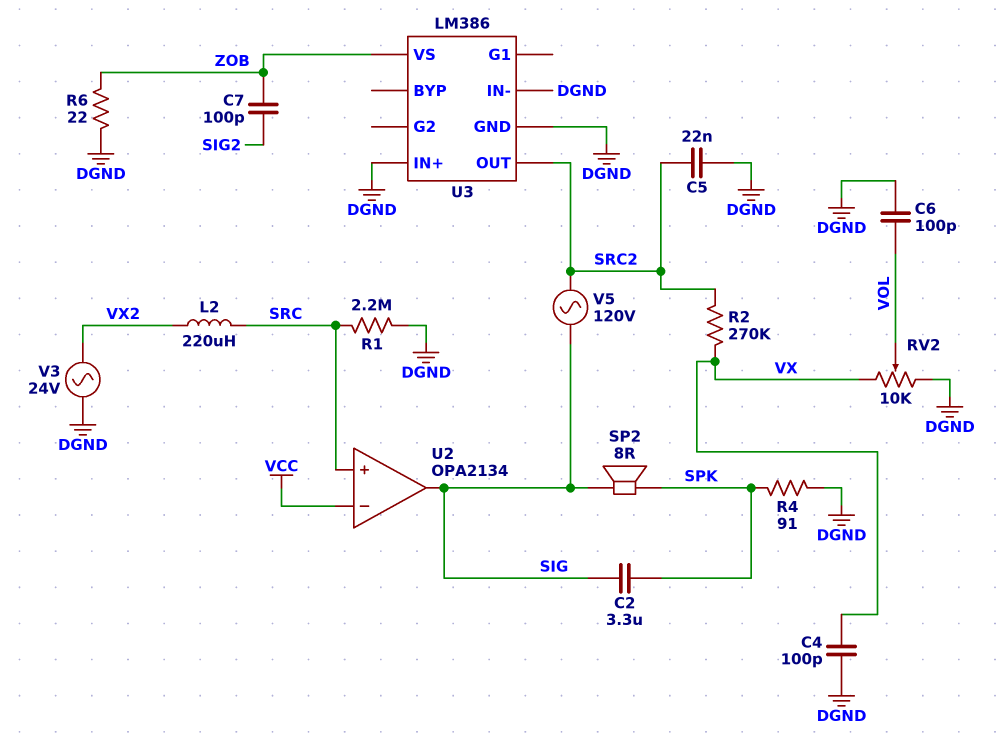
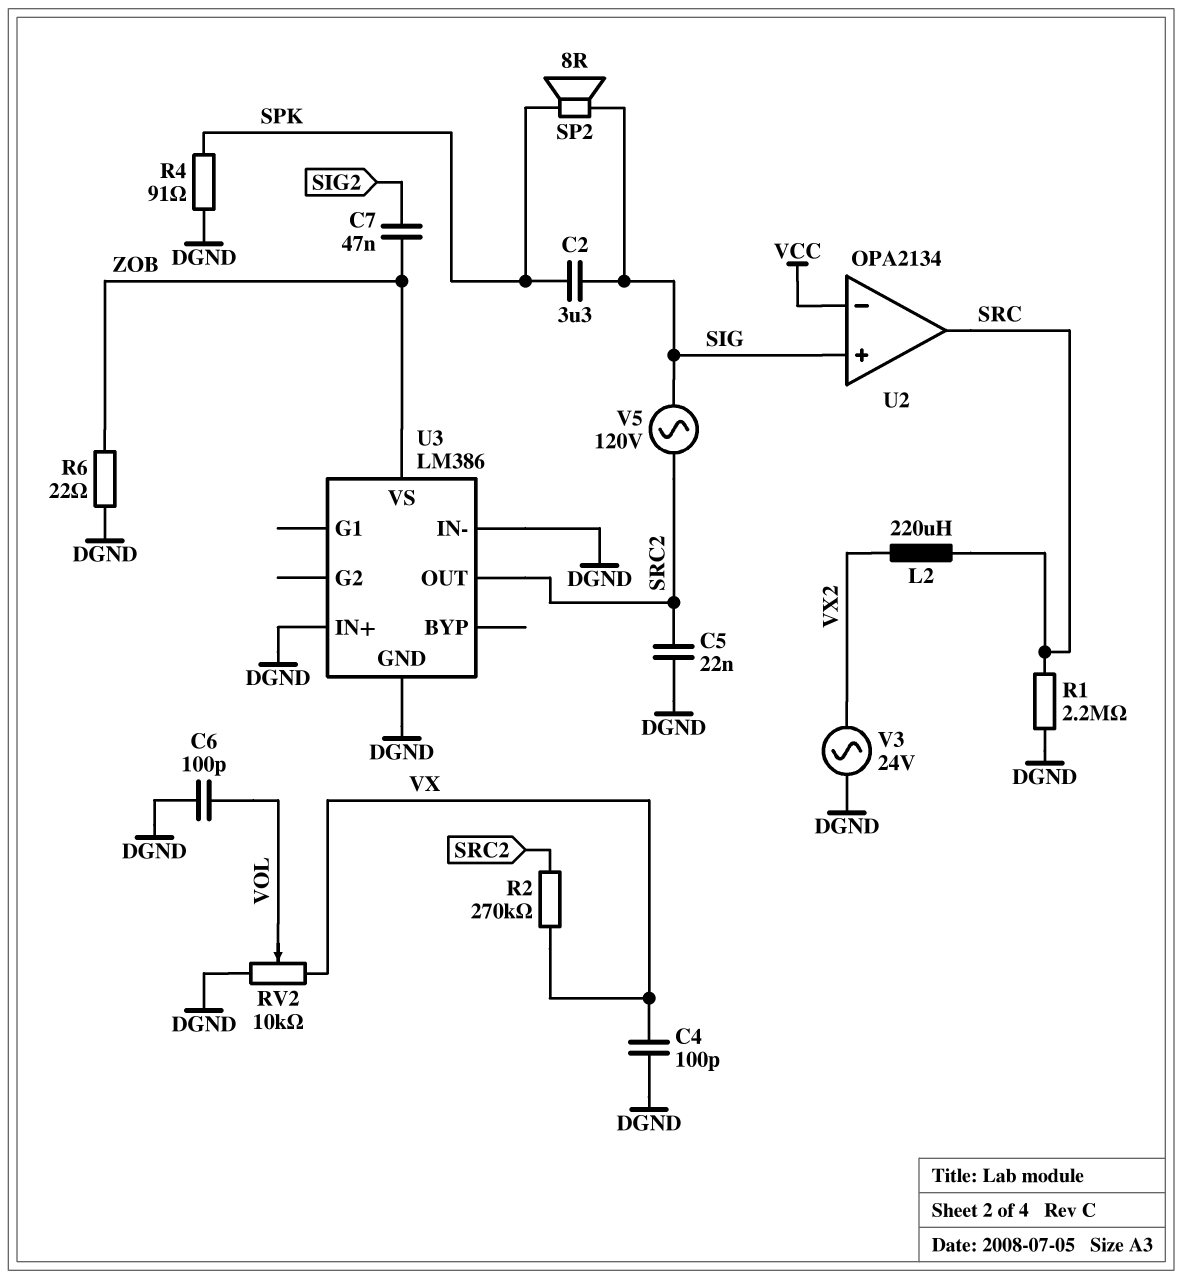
C7: 100pF (SIG2, ZOB) -> 47nF (SIG2, ZOB)
U2 pin in+: SRC -> SIG
U2 pin out: SIG -> SRC

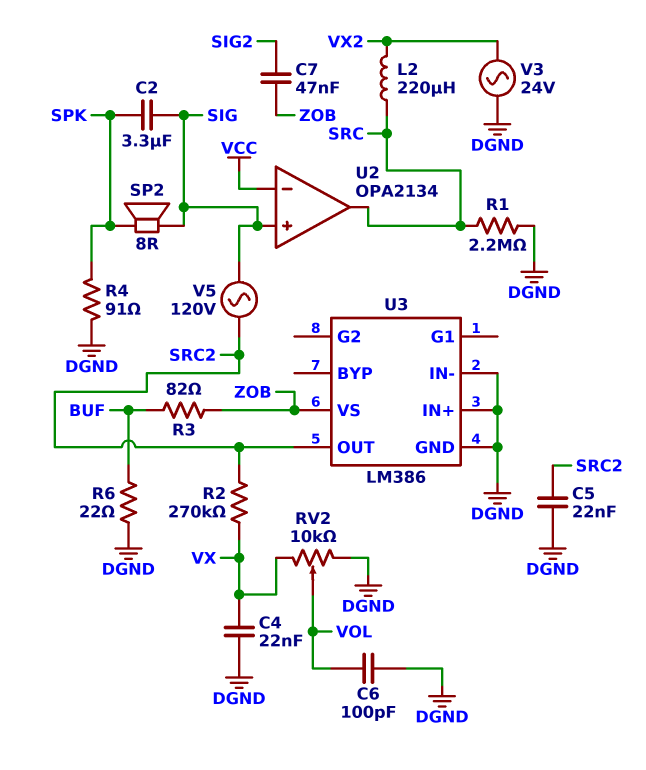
C4: 100pF (DGND, VX) -> 22nF (DGND, VX)
R3: none -> 82 (BUF, ZOB)
R6: 22 (DGND, ZOB) -> 22 (BUF, DGND)

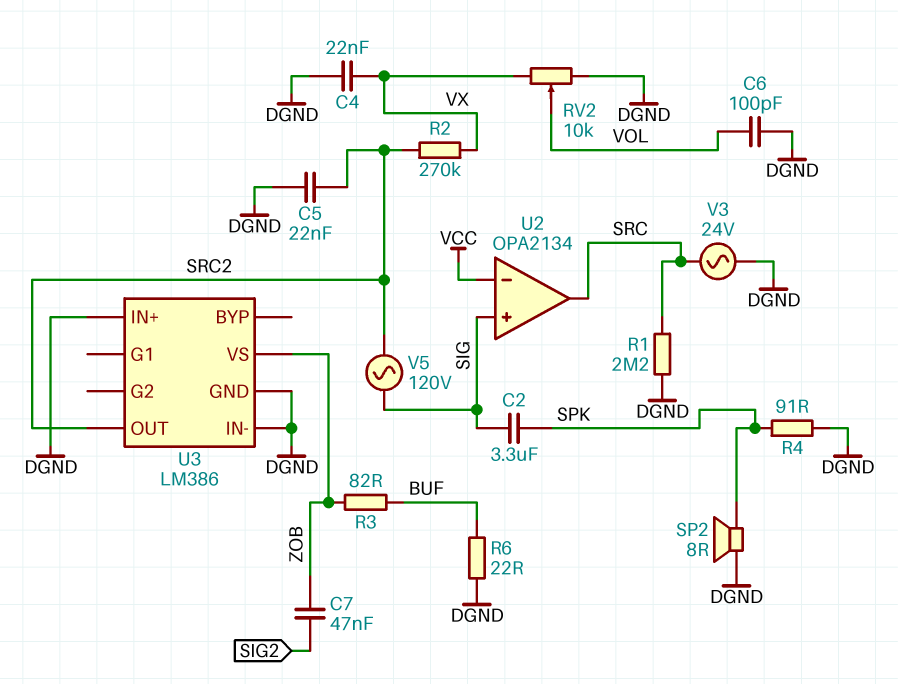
L2: 220uH (SRC, VX2) -> none
SP2: speaker 8R (SIG, SPK) -> speaker 8R (DGND, SPK)
V3: AC 24V (DGND, VX2) -> AC 24V (DGND, SRC)

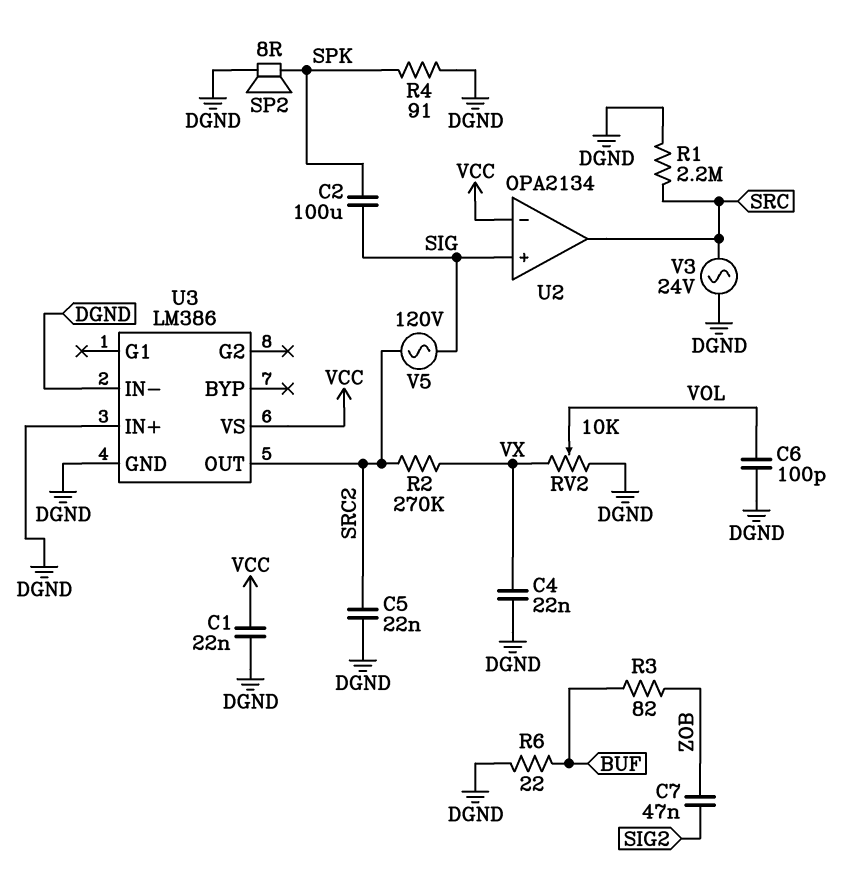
C1: none -> 22nF (DGND, VCC)
C2: 3.3uF (SIG, SPK) -> 100uF (SIG, SPK)
U3 pin VS: ZOB -> VCC

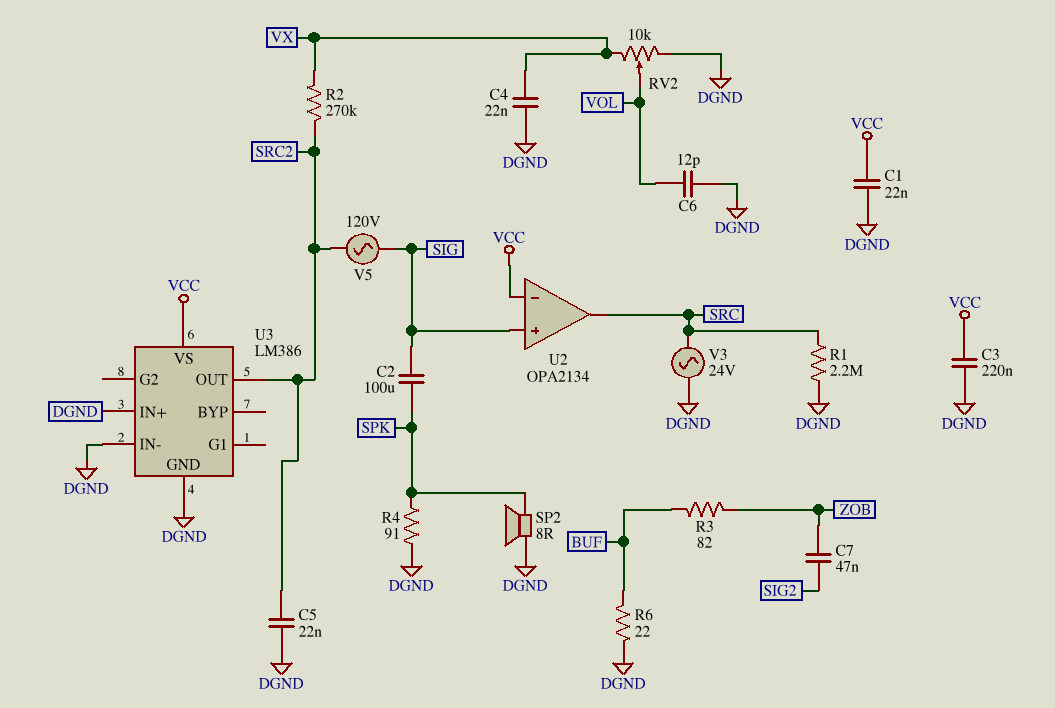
C3: none -> 220nF (DGND, VCC)
C6: 100pF (DGND, VOL) -> 12pF (DGND, VOL)

